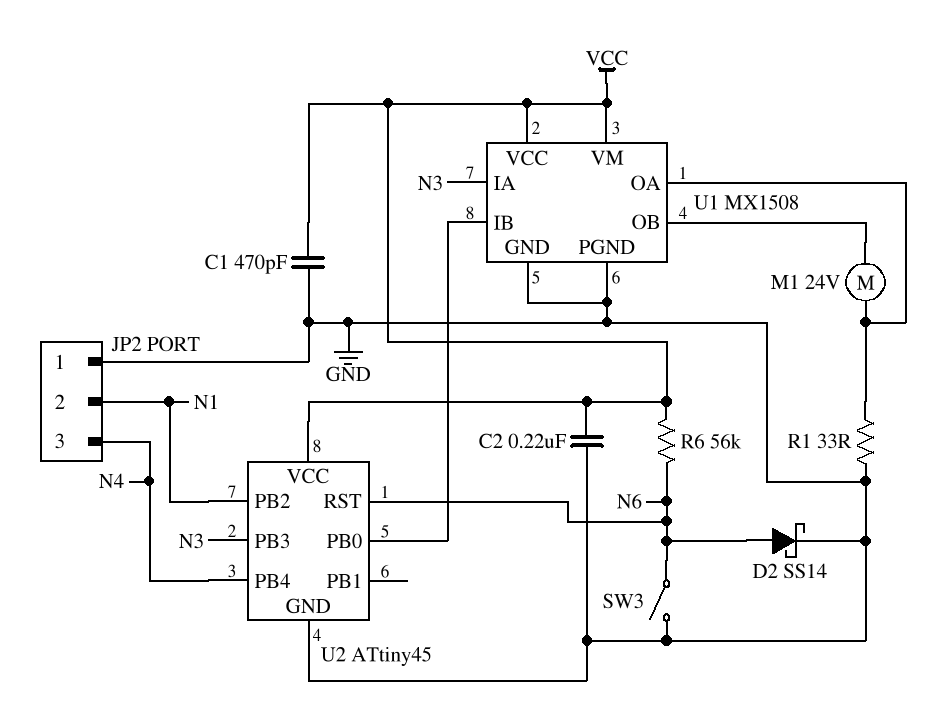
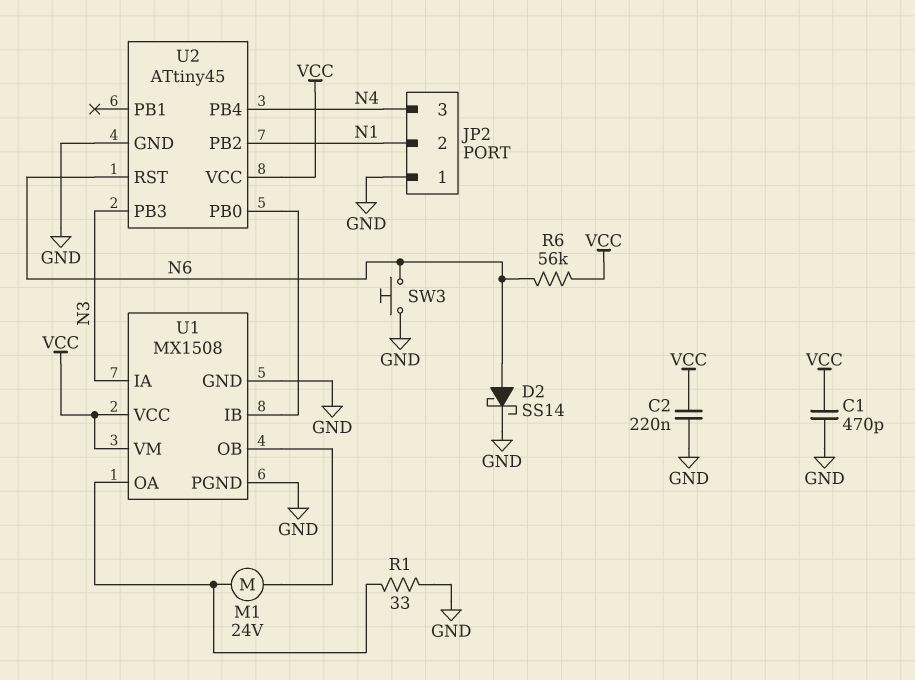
SW3: switch (GND, N6) -> button (GND, N6)

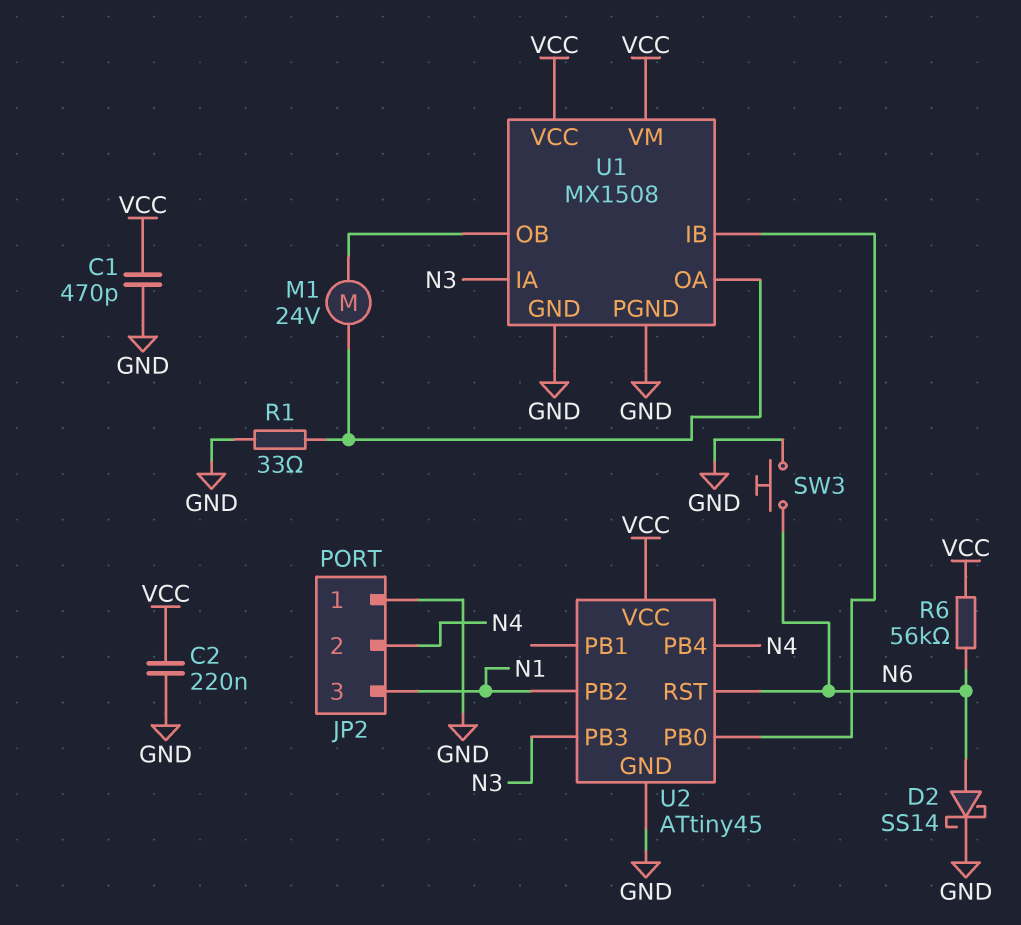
JP2 pin 2: N1 -> N4
JP2 pin 3: N4 -> N1

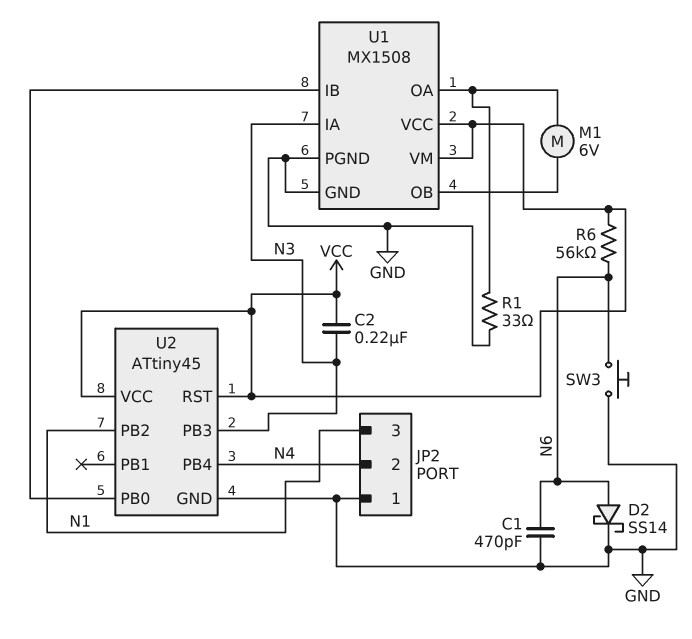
C1: 470pF (GND, VCC) -> 470pF (GND, N6)
C2: 220nF (GND, VCC) -> 220nF (N3, VCC)
M1: motor 24V (U1/OA, U1/OB) -> motor 6V (U1/OA, U1/OB)
U2 pin RST: N6 -> VCC

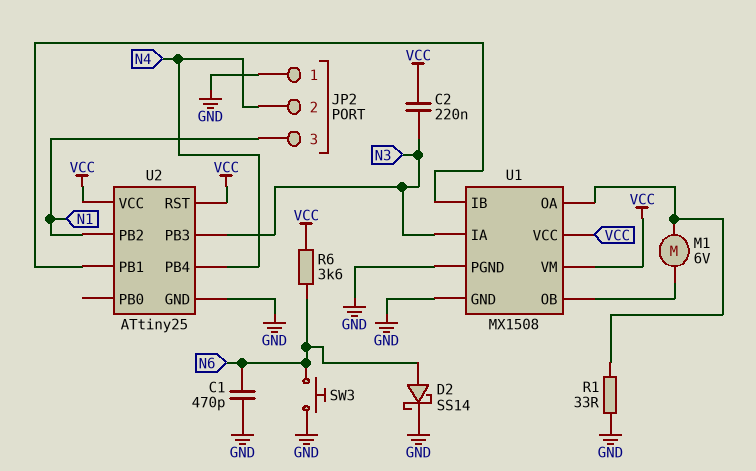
R6: 56k (N6, VCC) -> 3.6k (N6, VCC)
U2: ATtiny45 -> ATtiny25
U2 pin PB0: U1/IB -> none
U2 pin PB1: none -> U1/IB

